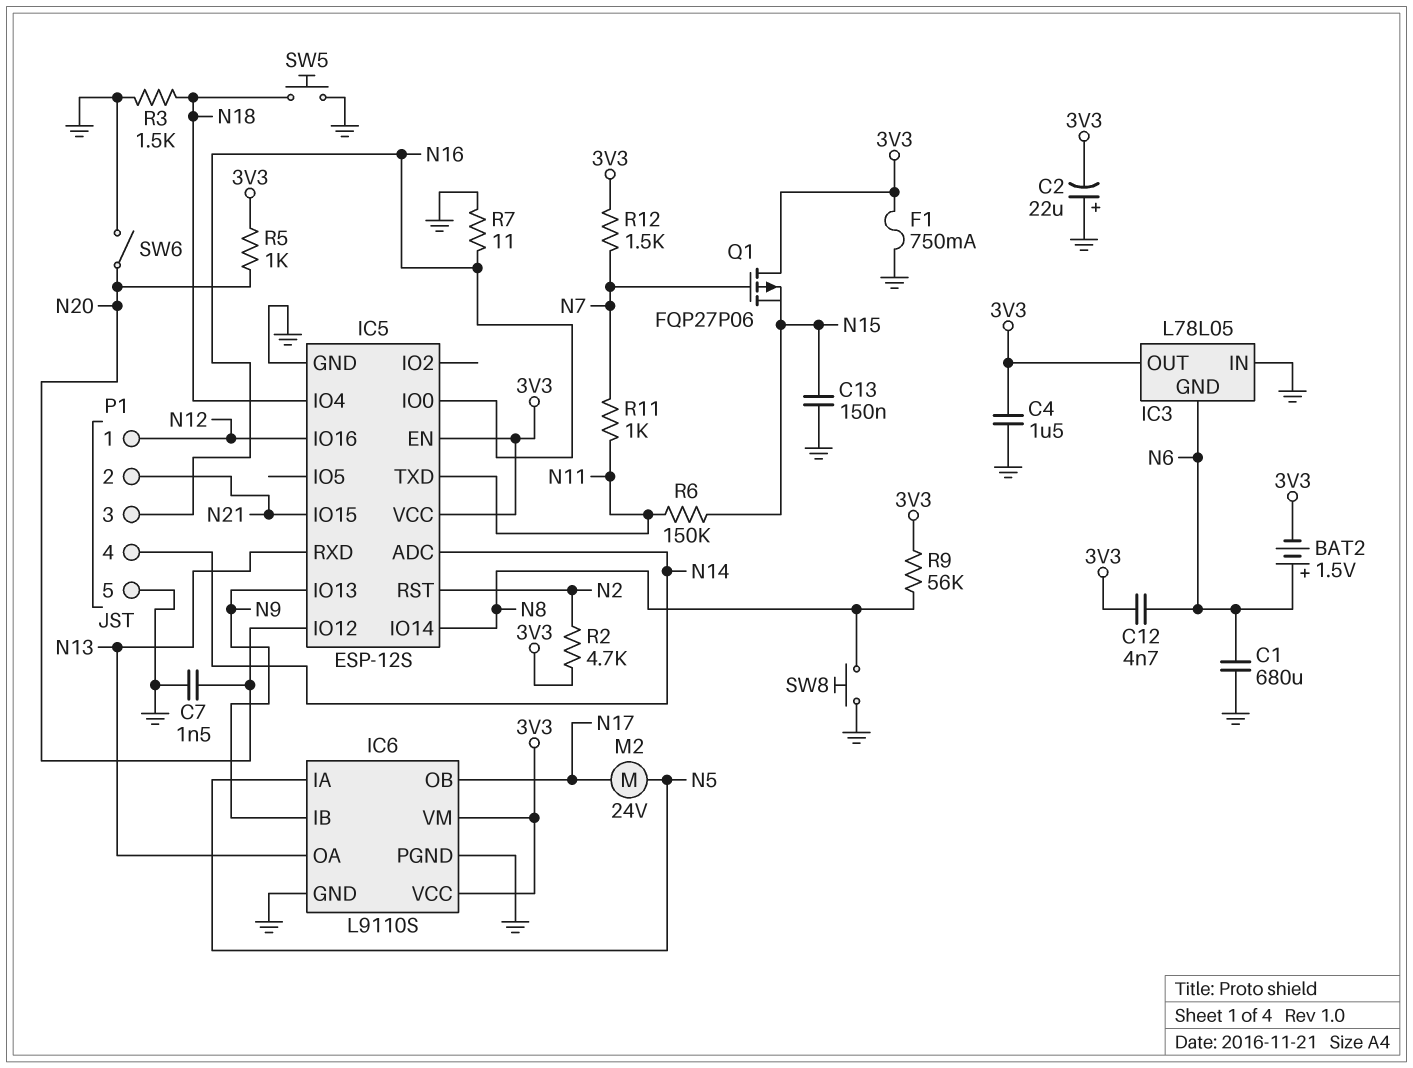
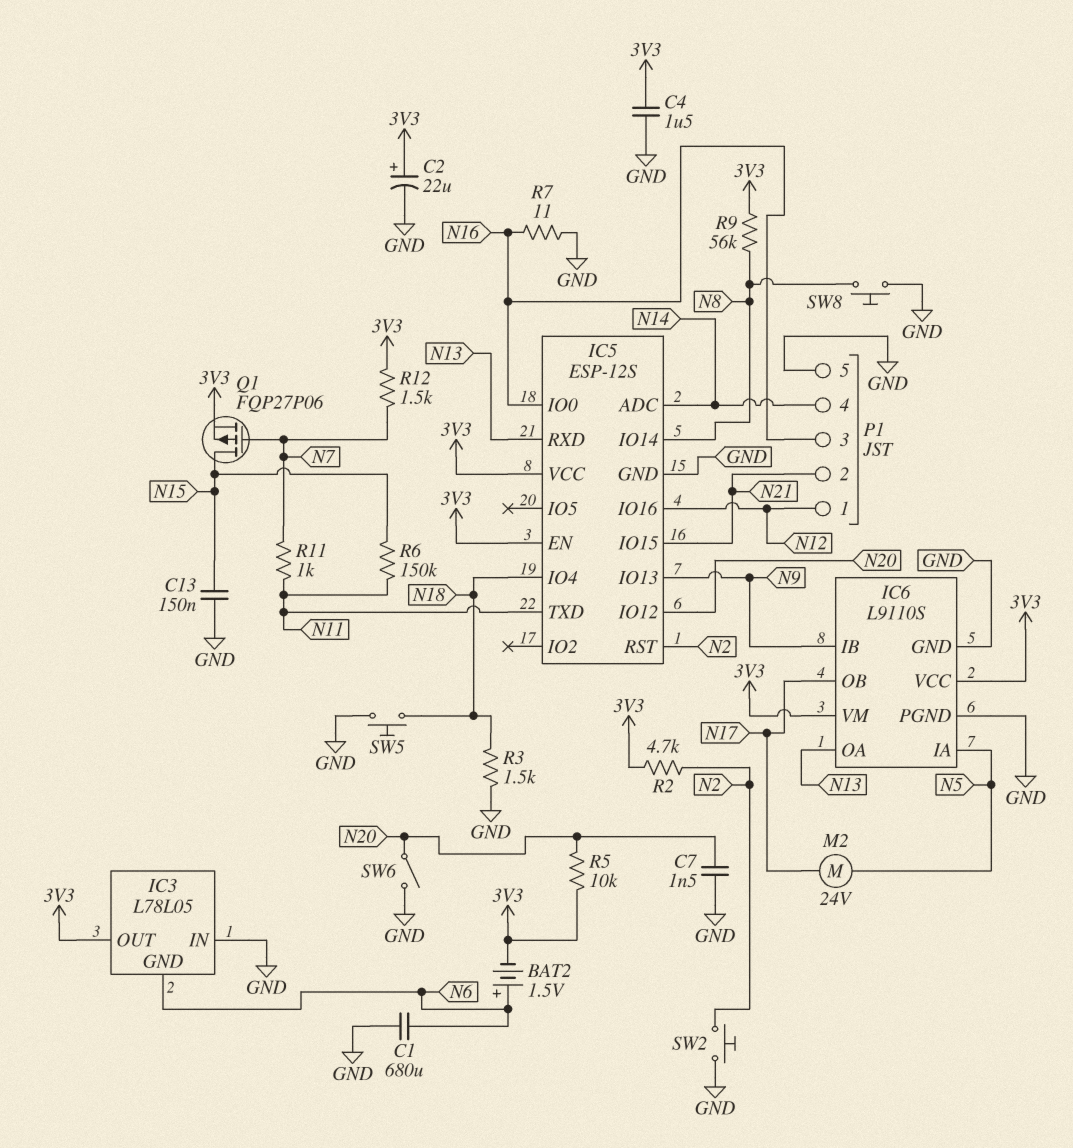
C2: 22uF (plus GND, minus 3V3) -> 22uF (plus 3V3, minus GND)
C12: 4.7nF (3V3, N6) -> none
F1: 750mA (3V3, GND) -> none
Q1: PMOS FQP27P06 (G N7, D 3V3, S N15) -> PMOS FQP27P06 (G N7, D N15, S 3V3)
R5: 1k (3V3, N20) -> 10k (3V3, N20)
SW2: none -> button (GND, N2)

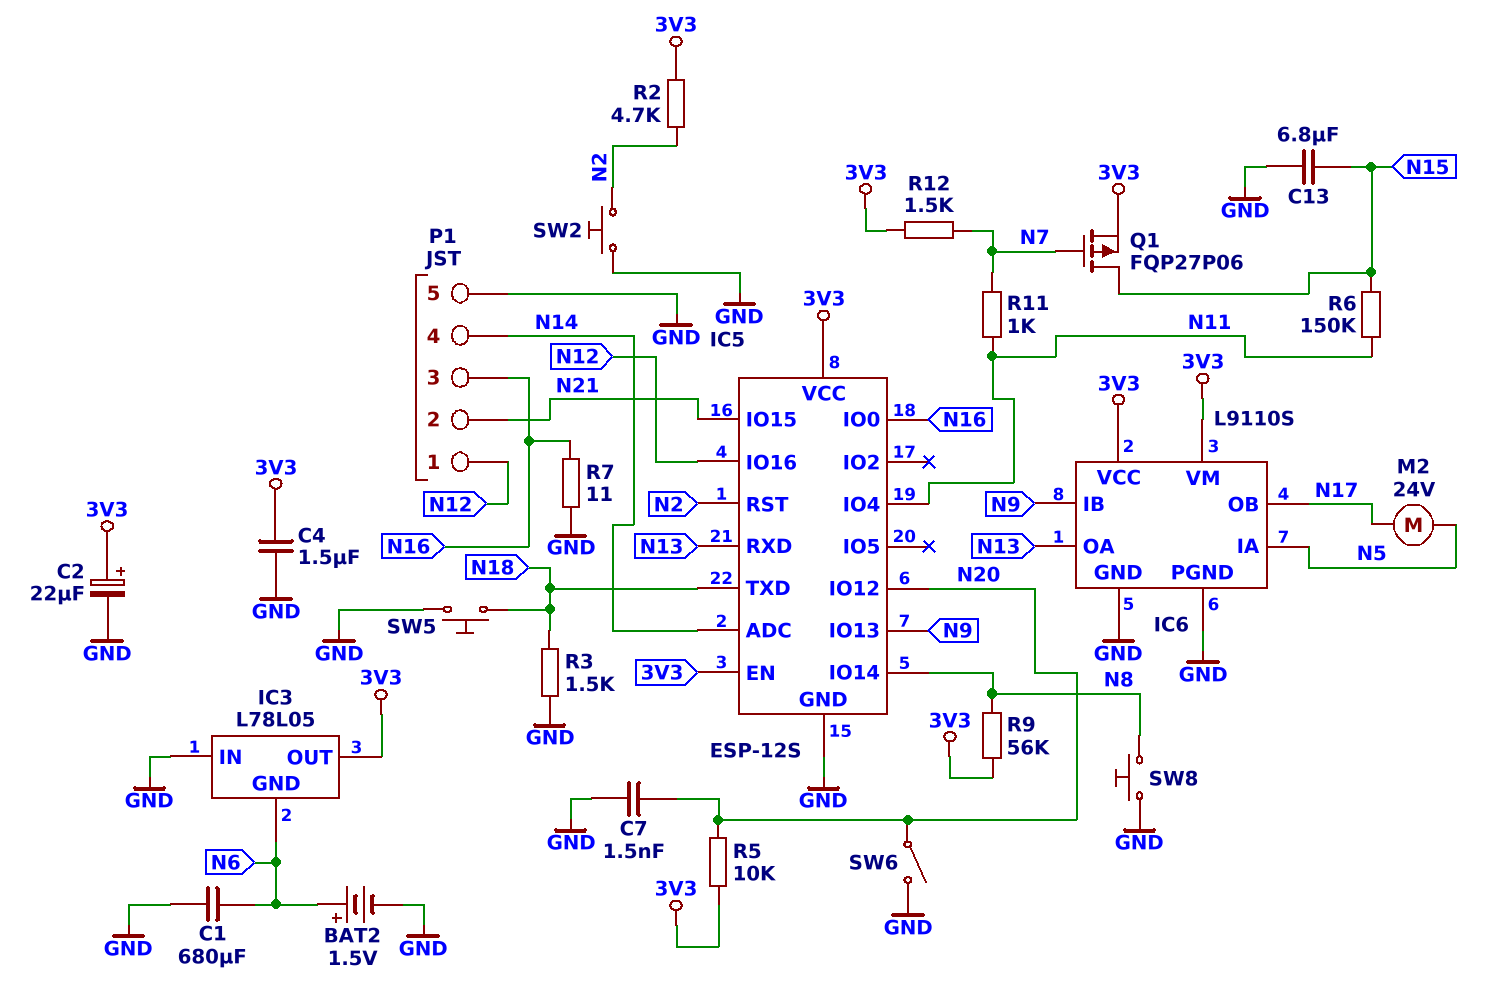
BAT2: 1.5V (plus N6, minus 3V3) -> 1.5V (plus N6, minus GND)
C13: 150nF (GND, N15) -> 6.8uF (GND, N15)
IC5 pin IO4: N18 -> N11
IC5 pin TXD: N11 -> N18

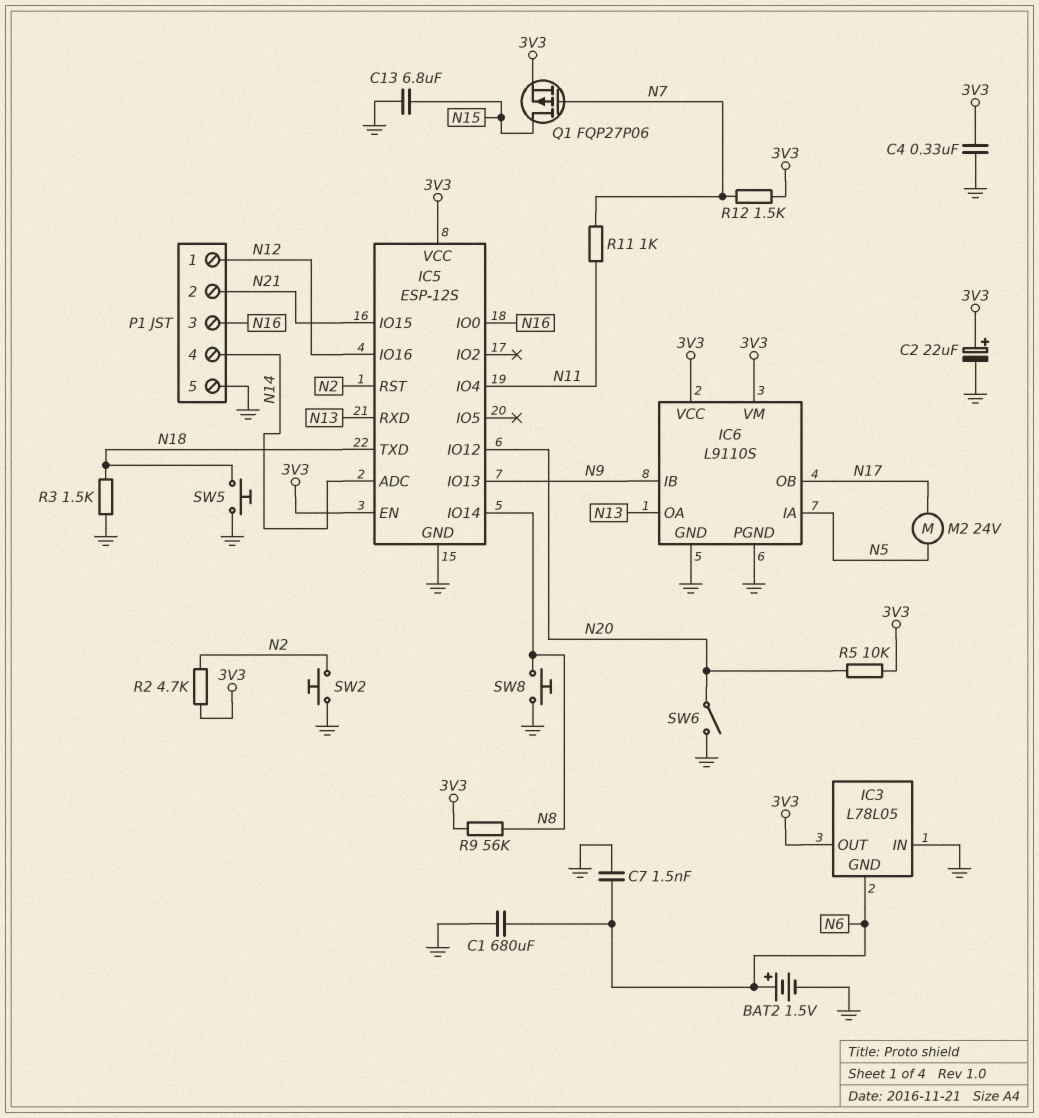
C4: 1.5uF (3V3, GND) -> 330nF (3V3, GND)
C7: 1.5nF (GND, N20) -> 1.5nF (GND, N6)
R6: 150k (N11, N15) -> none
R7: 11 (GND, N16) -> none

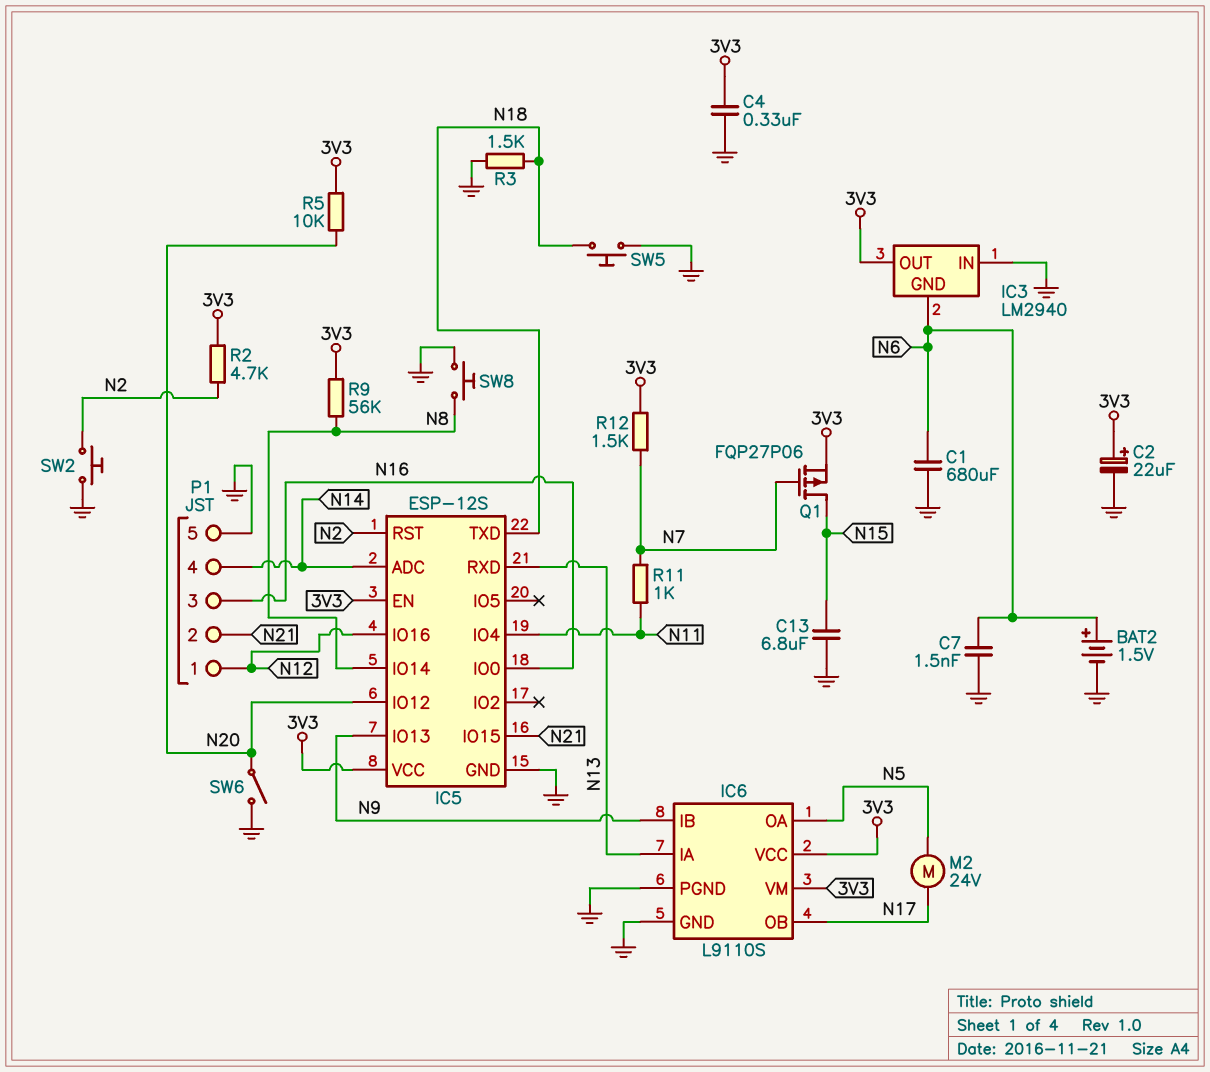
IC3: L78L05 -> LM2940
IC6 pin IA: N5 -> N13
IC6 pin OA: N13 -> N5

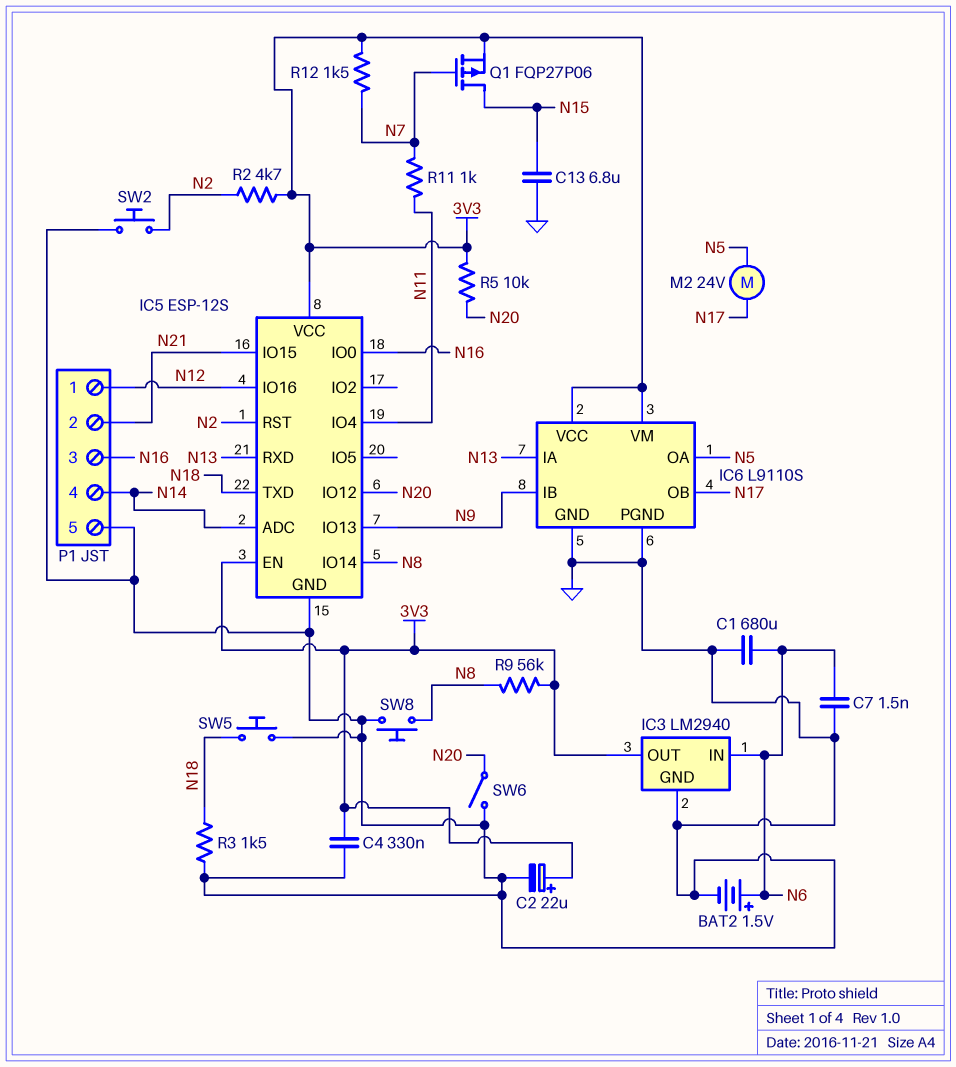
IC3 pin GND: N6 -> GND
IC3 pin IN: GND -> N6

